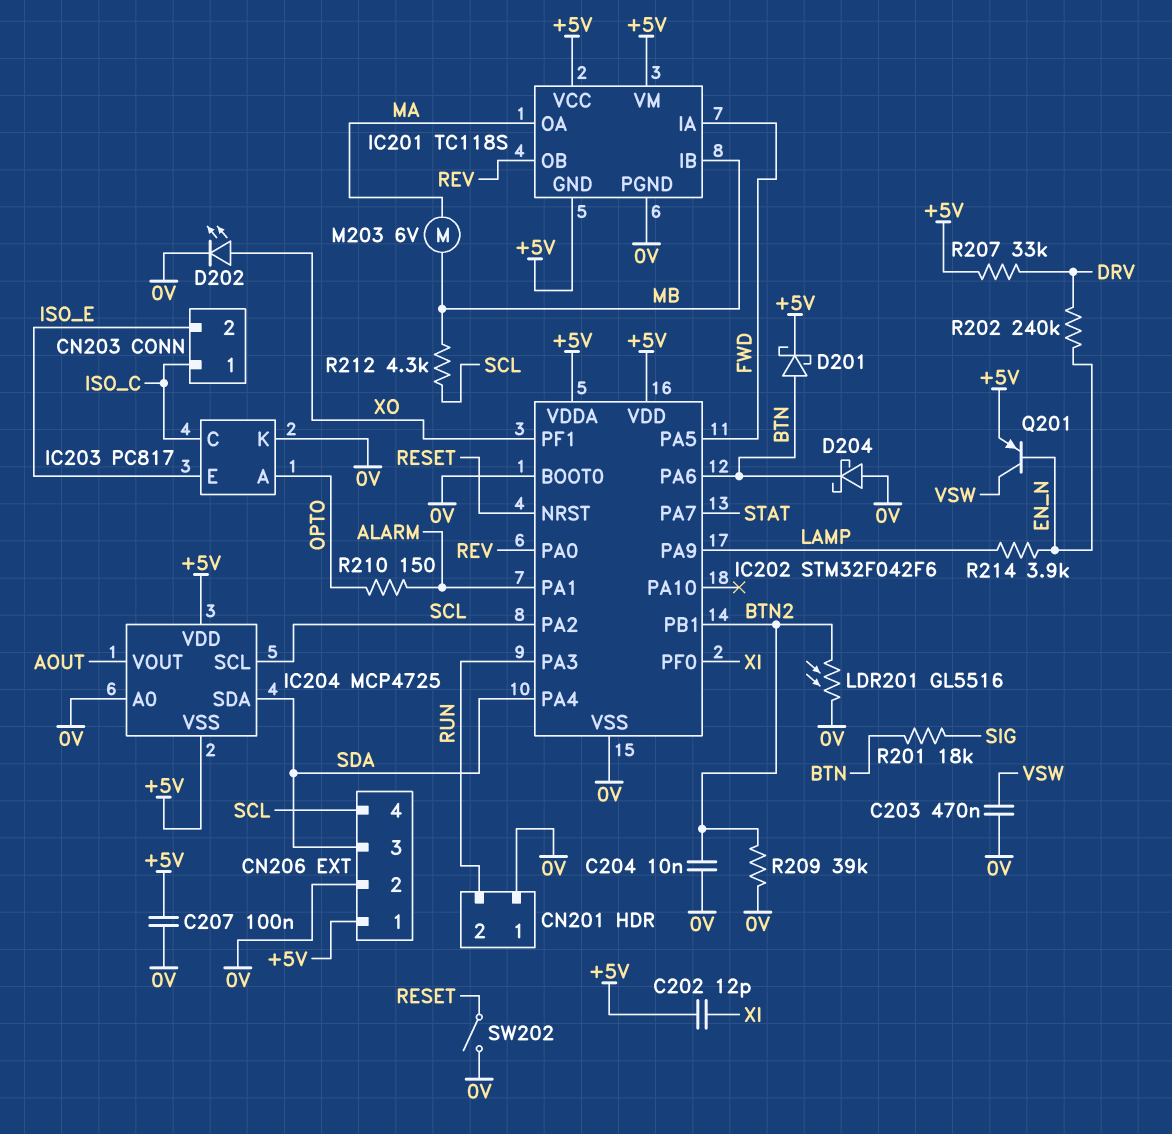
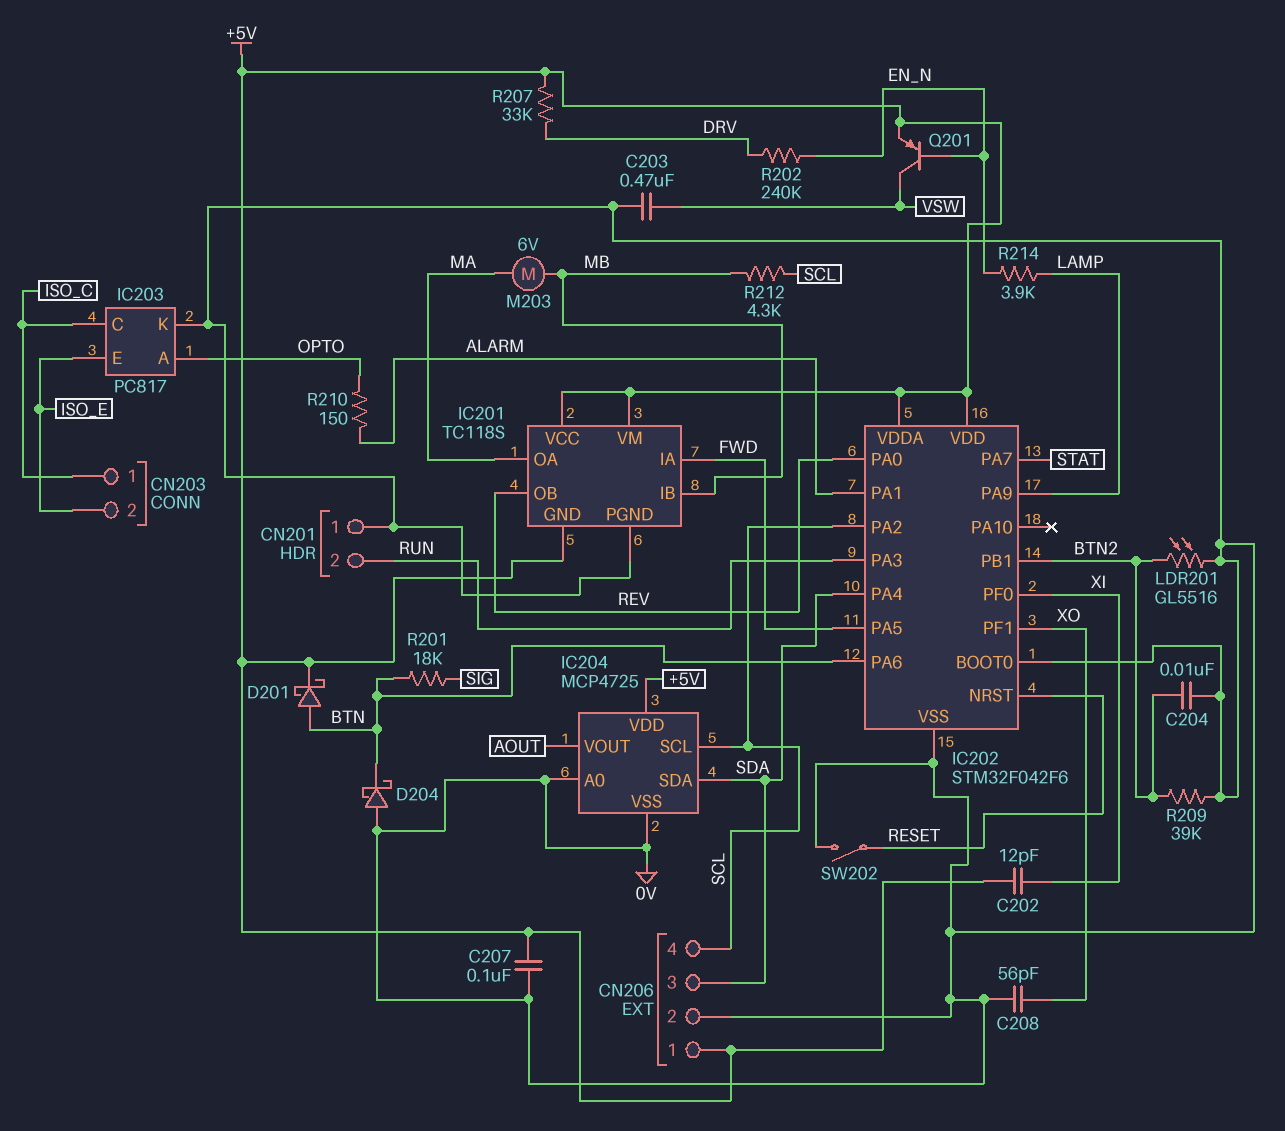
C208: none -> 56pF (0V, XO)
D202: LED (A XO, K 0V) -> none
IC204 pin VSS: +5V -> 0V

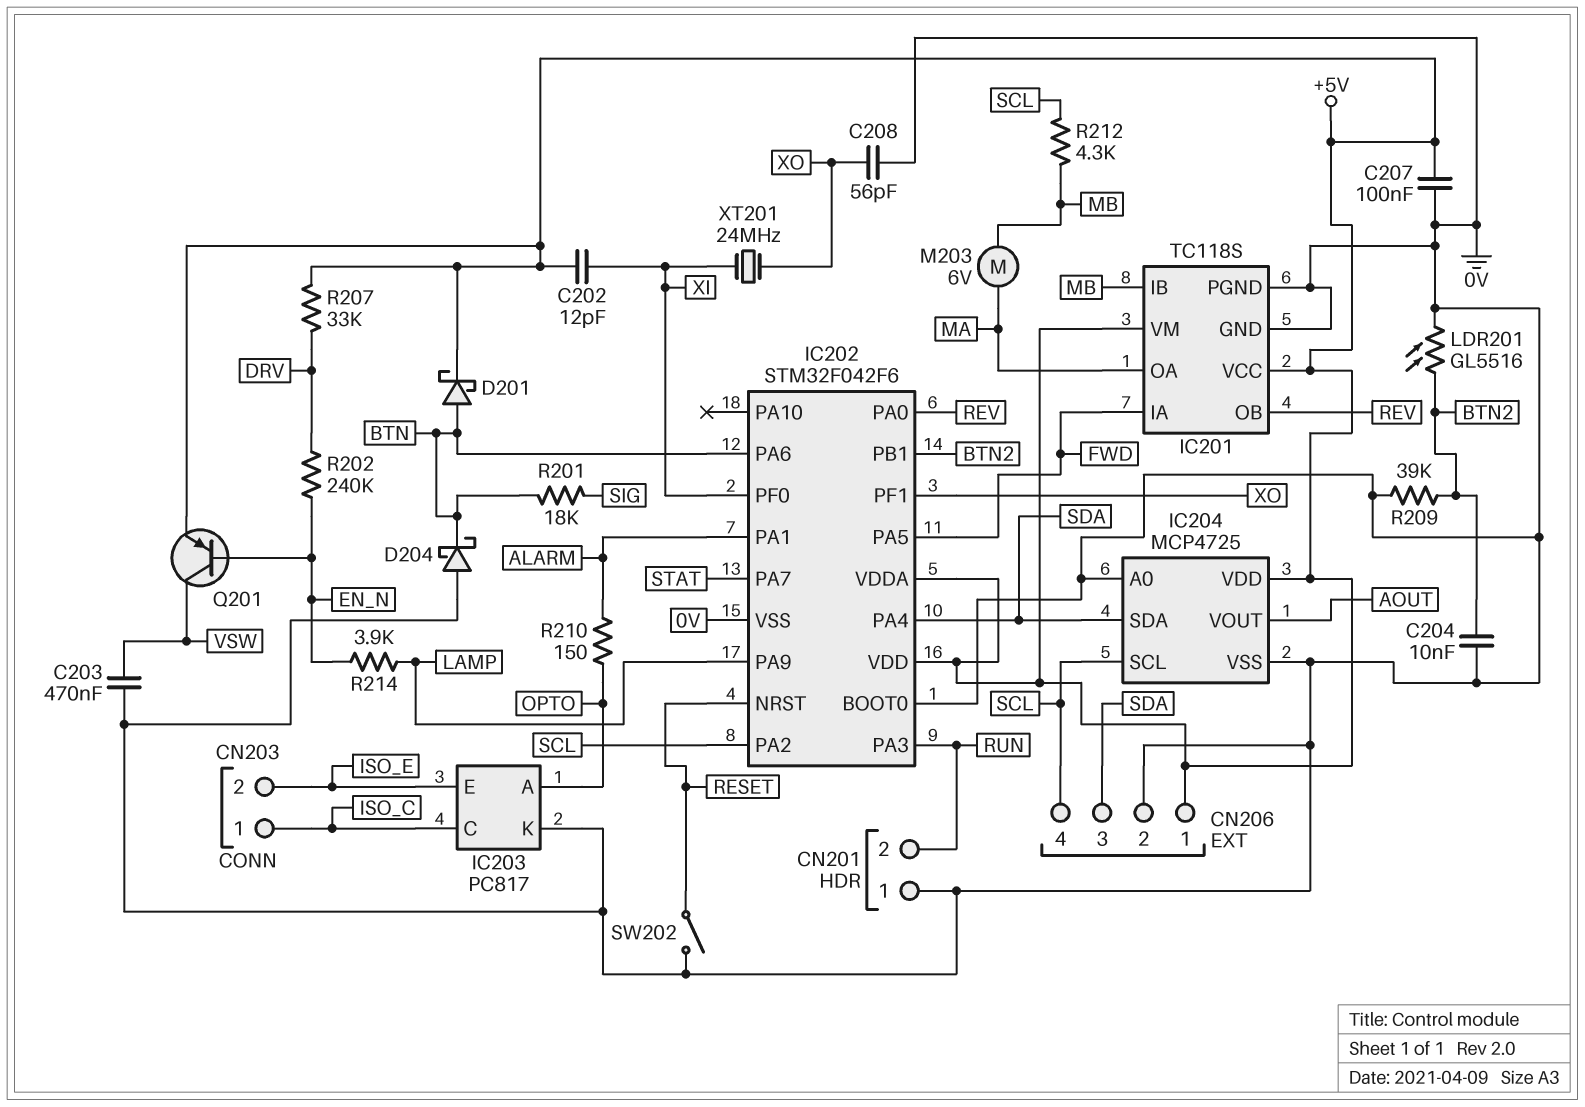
IC201 pin GND: +5V -> 0V
XT201: none -> 24MHz (XI, XO)

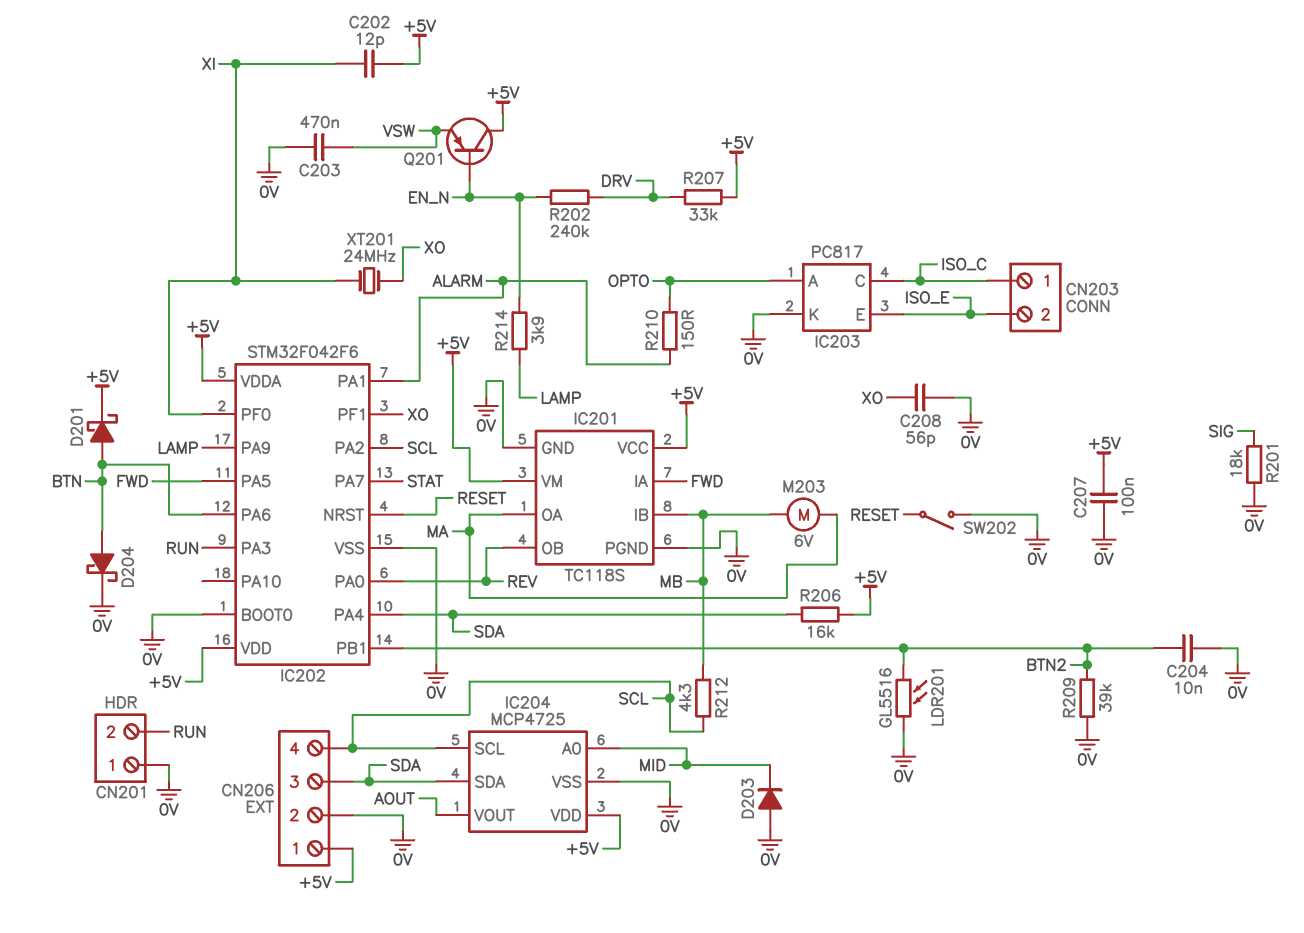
D203: none -> diode (A 0V, K MID)
D204: schottky (A 0V, K BTN) -> schottky (A BTN, K 0V)
IC204 pin A0: 0V -> MID
Q201: PNP (B EN_N, C VSW, E +5V) -> PNP (B EN_N, C +5V, E VSW)
R201: 18k (BTN, SIG) -> 18k (0V, SIG)
R206: none -> 16k (+5V, SDA)

